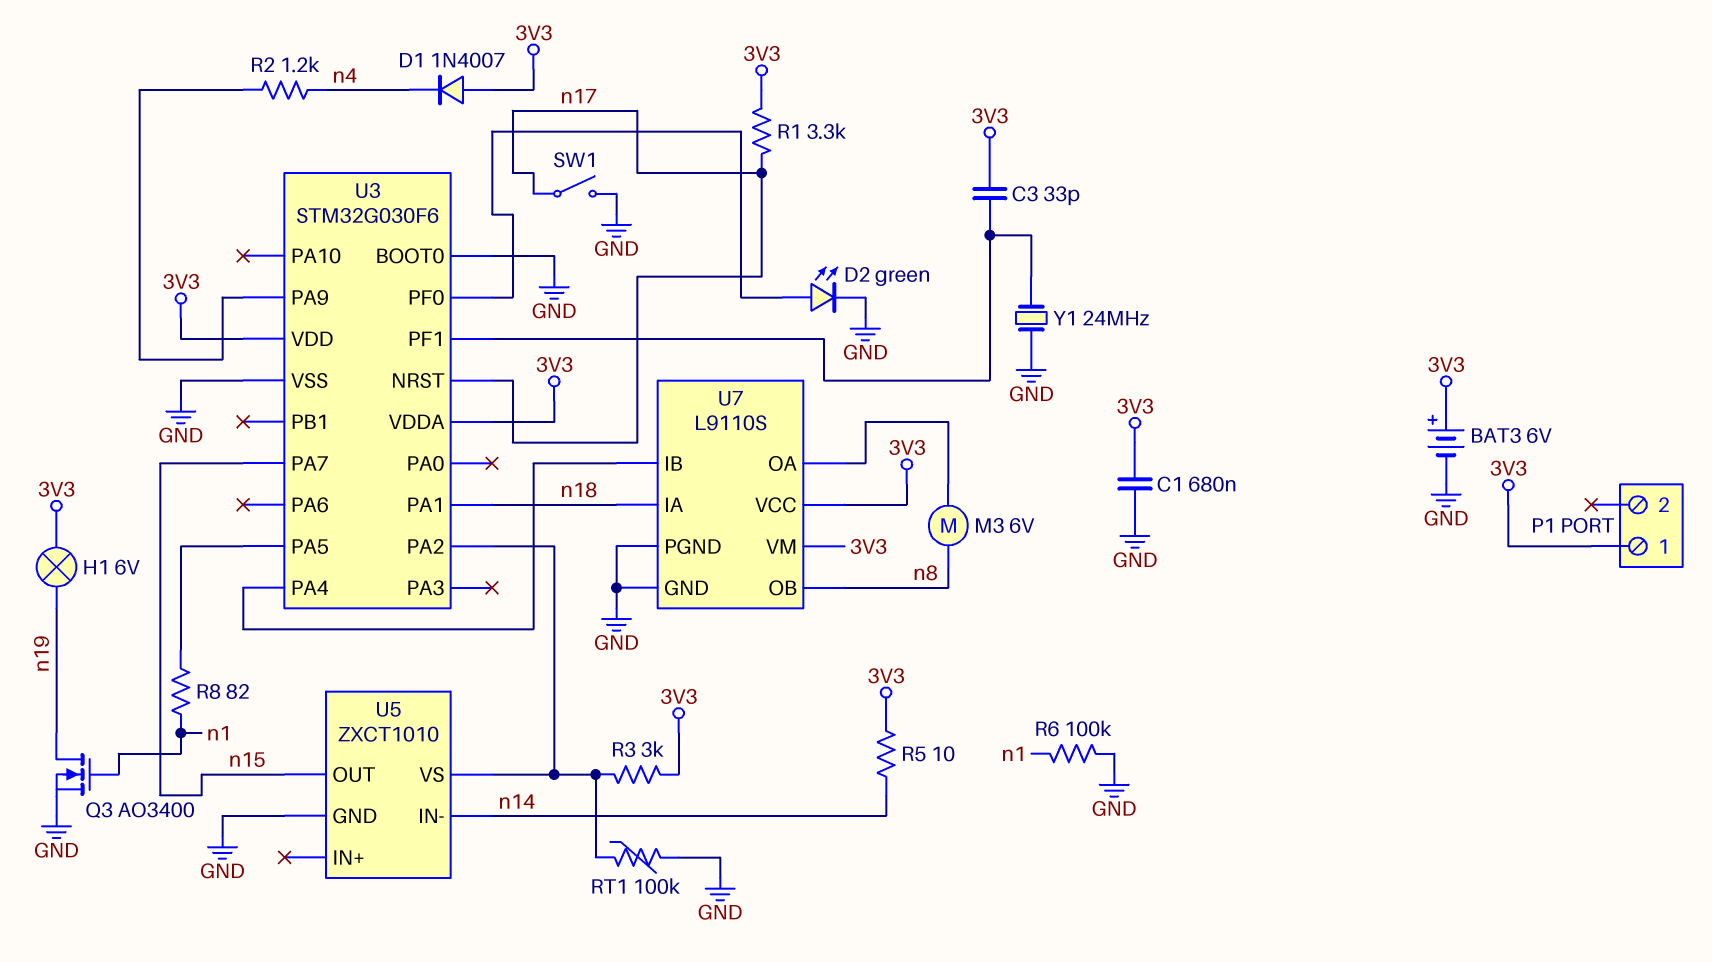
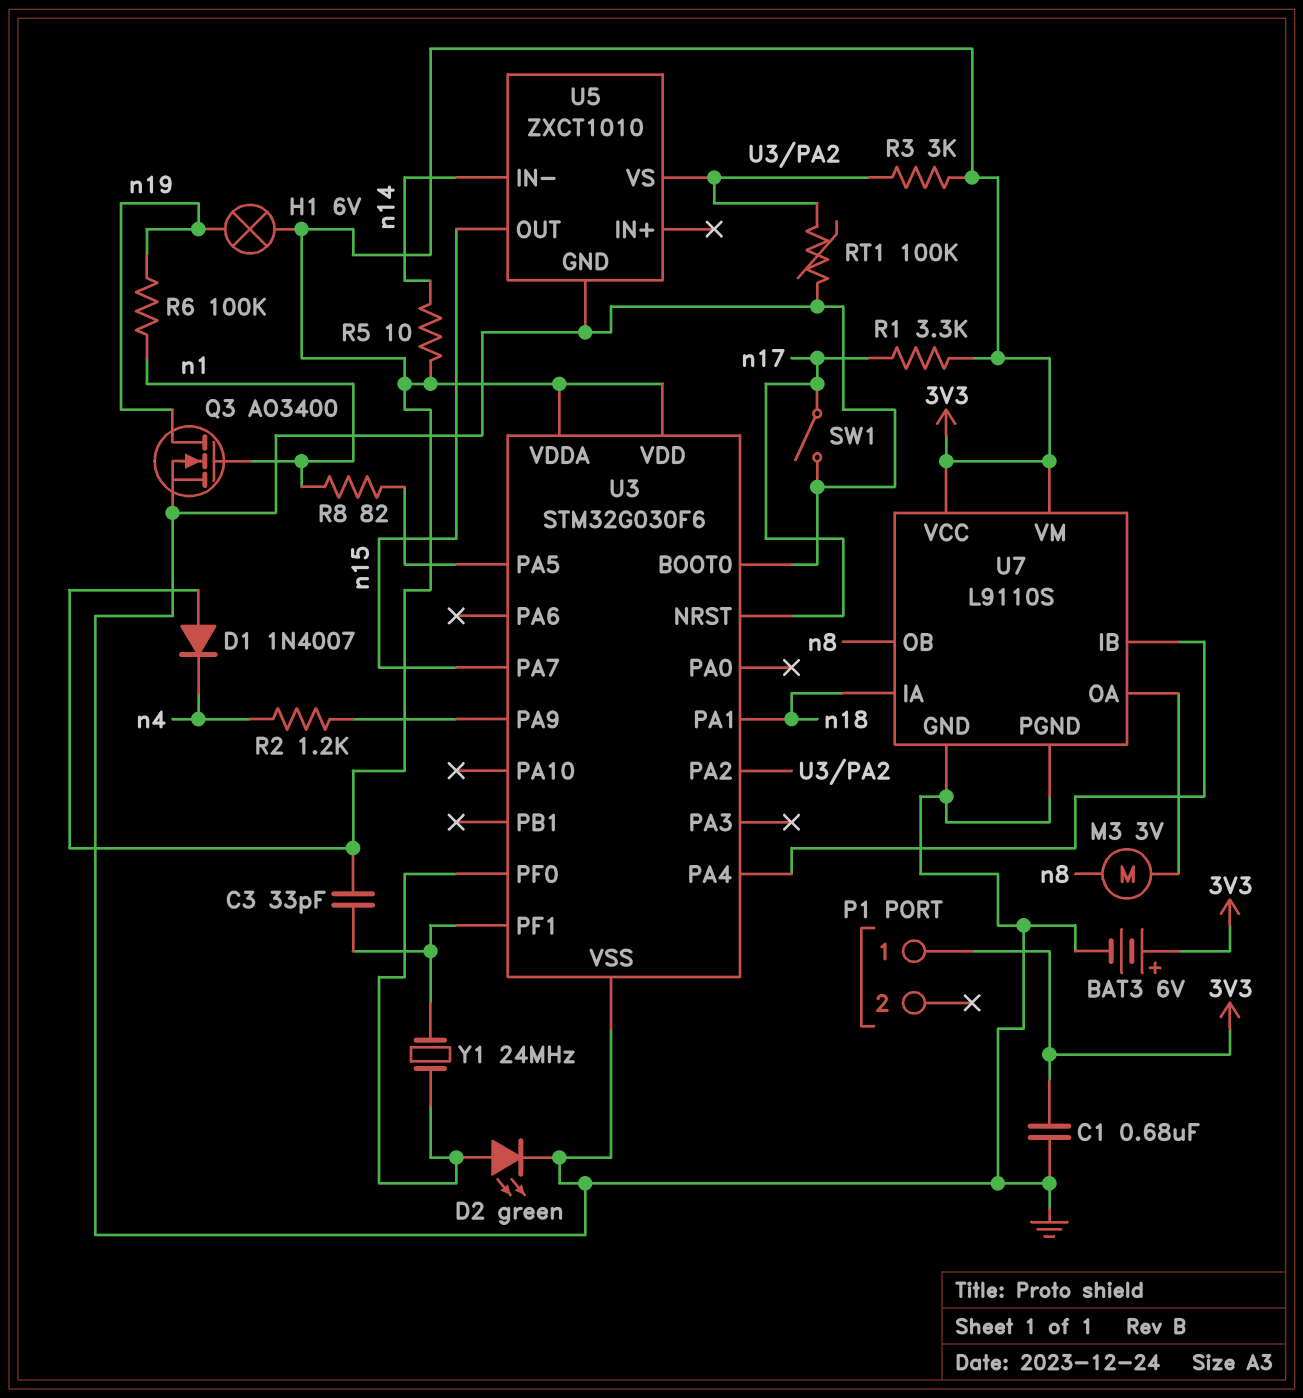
M3: motor 6V (U7/OA, n8) -> motor 3V (U7/OA, n8)
R6: 100k (GND, n1) -> 100k (n1, n19)
Y1: 24MHz (GND, U3/PF1) -> 24MHz (U3/PF0, U3/PF1)

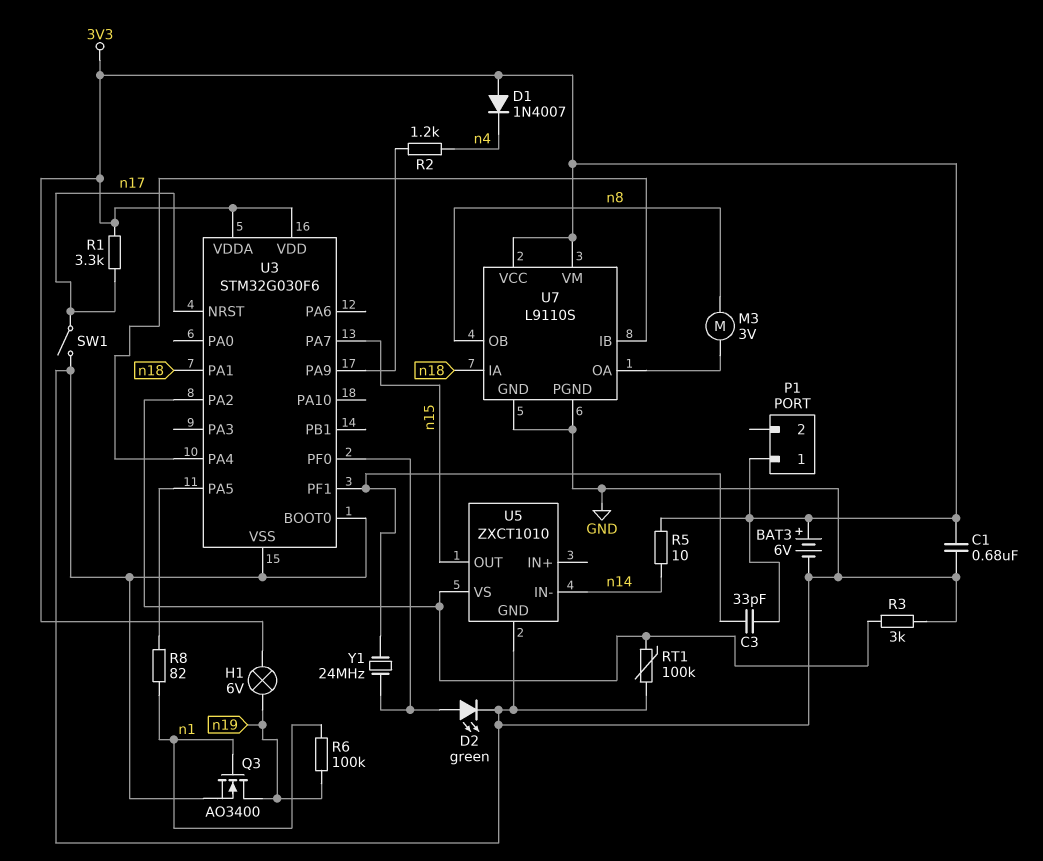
R3: 3k (3V3, U3/PA2) -> 3k (GND, U3/PA2)

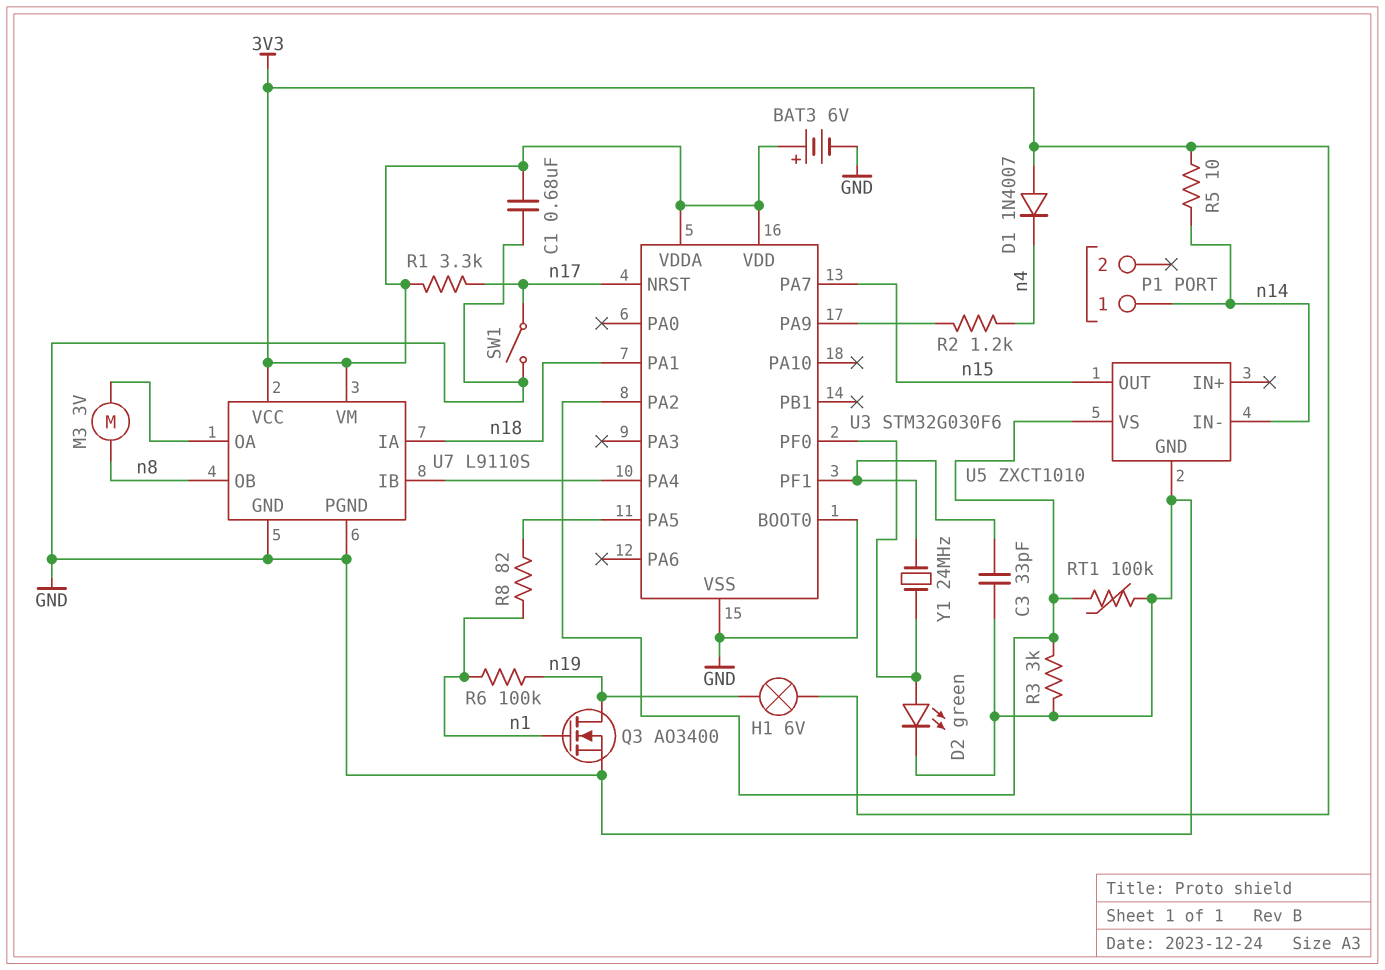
C3: 33pF (3V3, U3/PF1) -> 33pF (GND, U3/PF1)
P1 pin 1: 3V3 -> n14

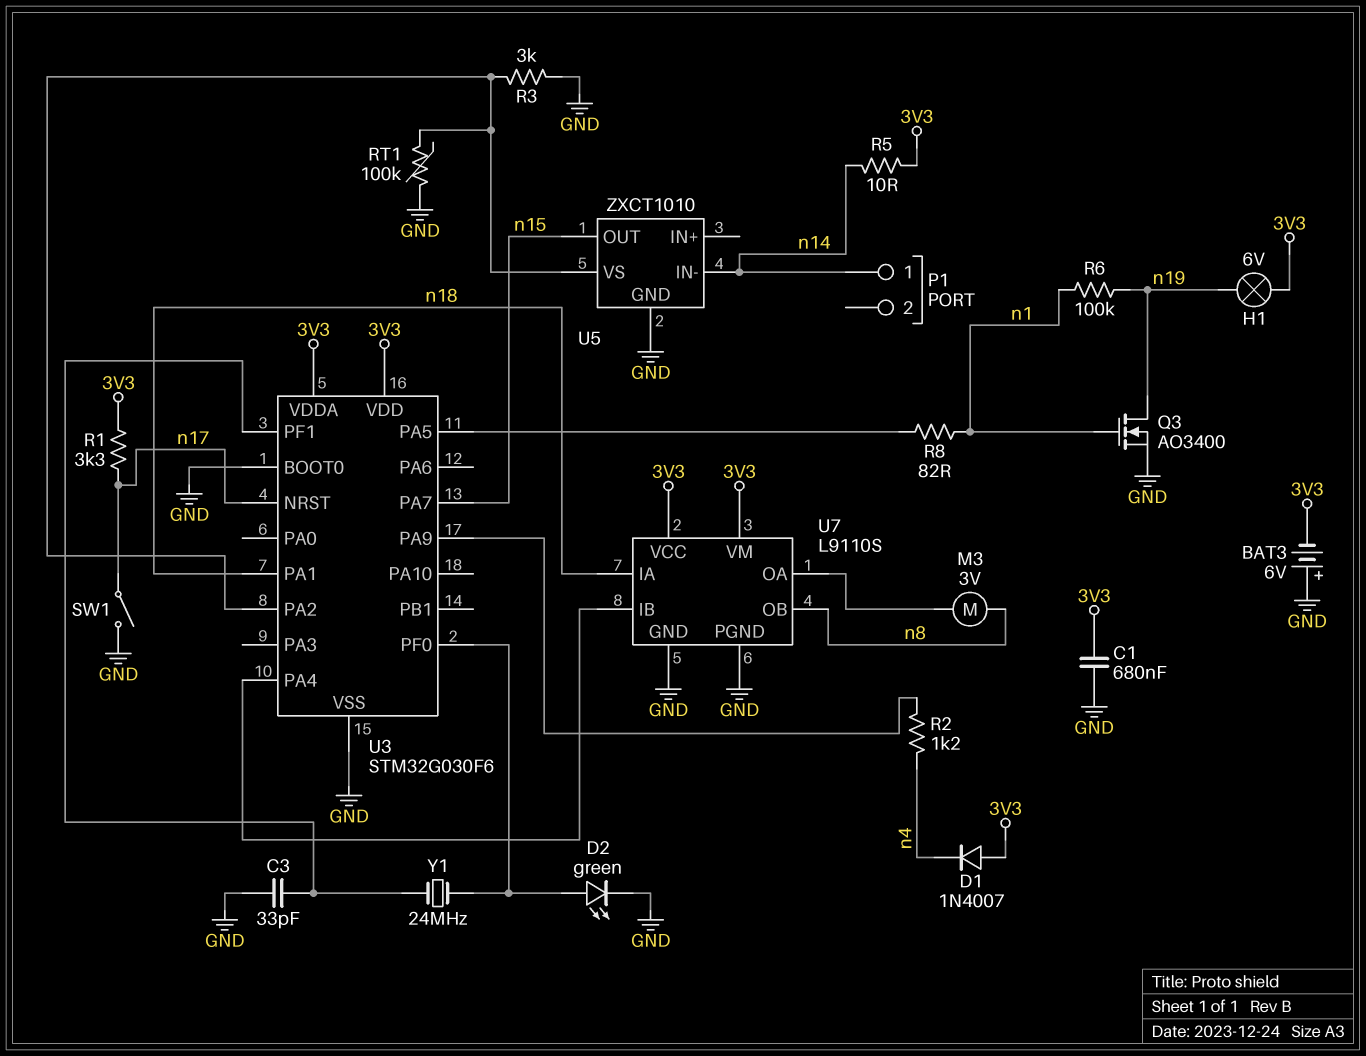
BAT3: 6V (plus 3V3, minus GND) -> 6V (plus GND, minus 3V3)

